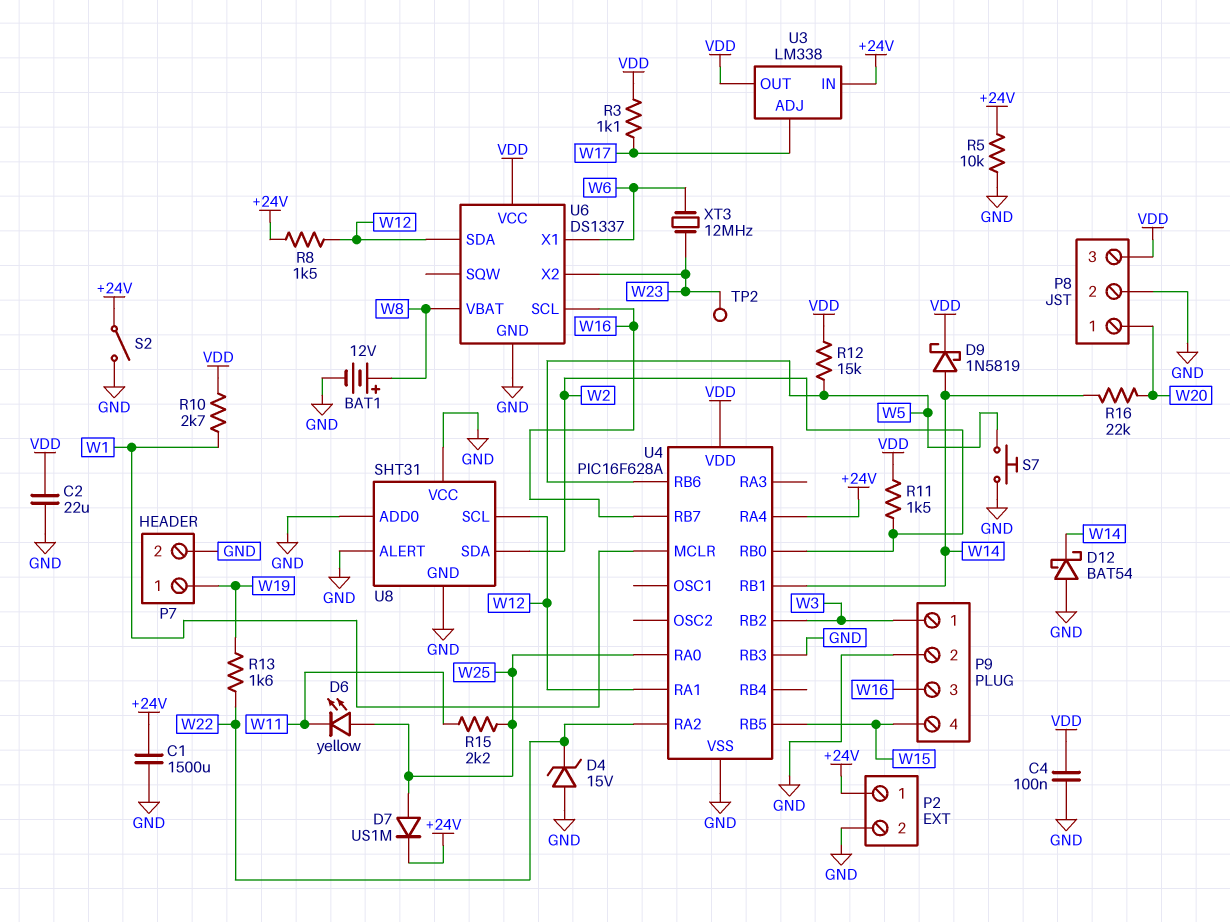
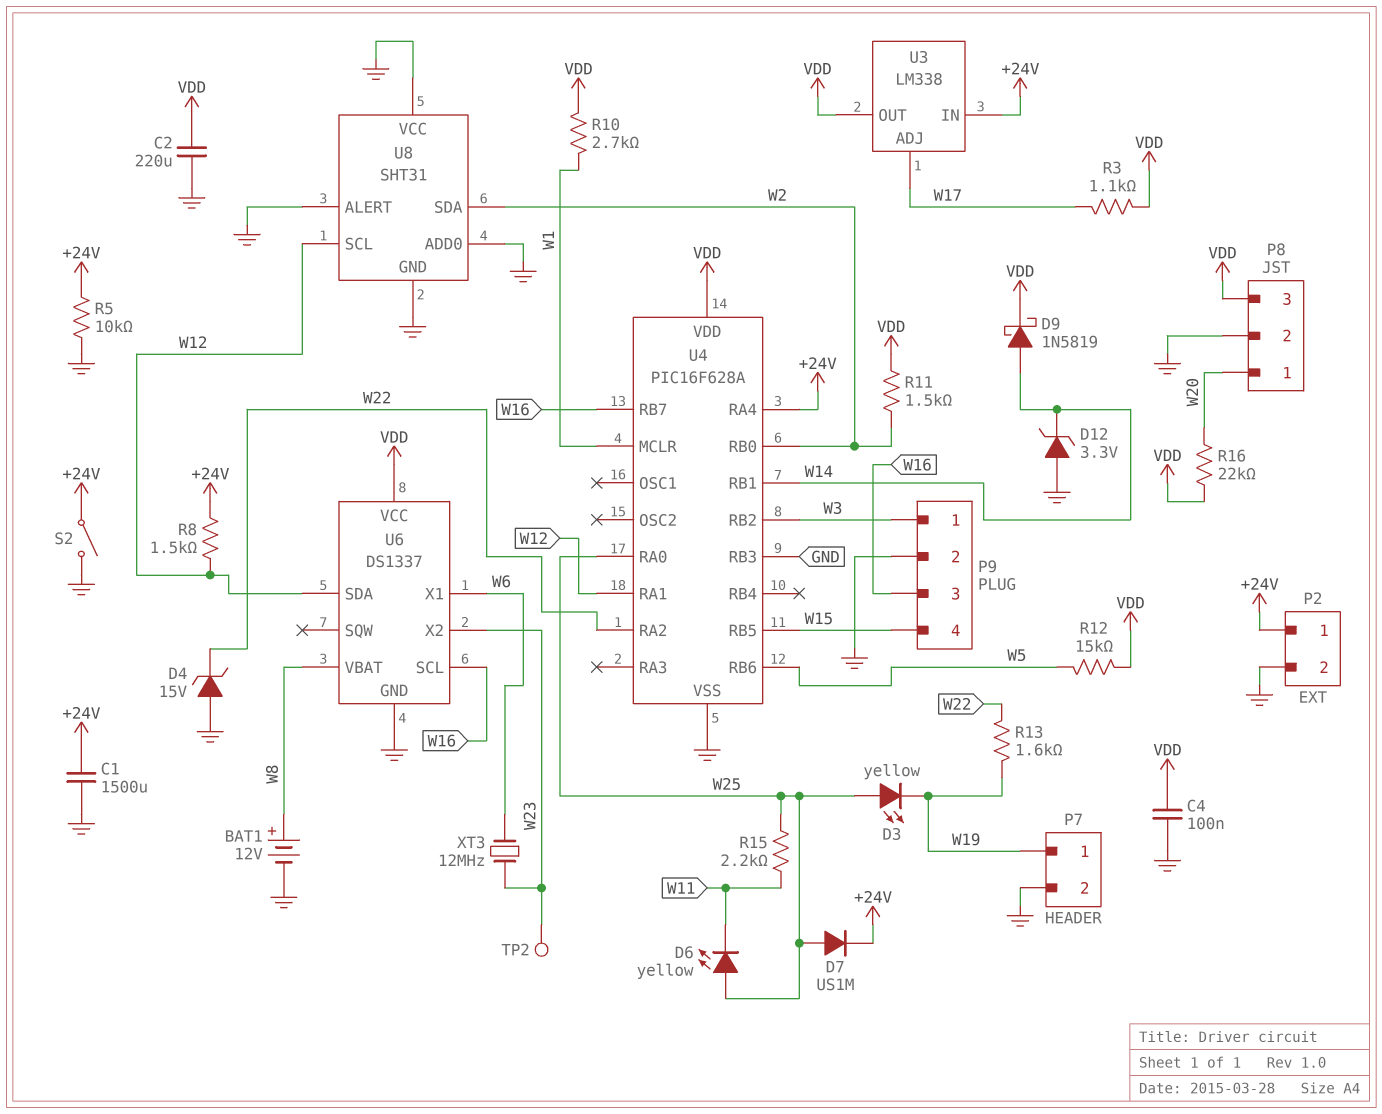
C2: 22uF (GND, VDD) -> 220uF (GND, VDD)
D3: none -> LED yellow (A W25, K W19)
D12: schottky BAT54 (A GND, K W14) -> zener 3.3V (A GND, K W14)
R16: 22k (W14, W20) -> 22k (VDD, W20)
S7: button (GND, W5) -> none

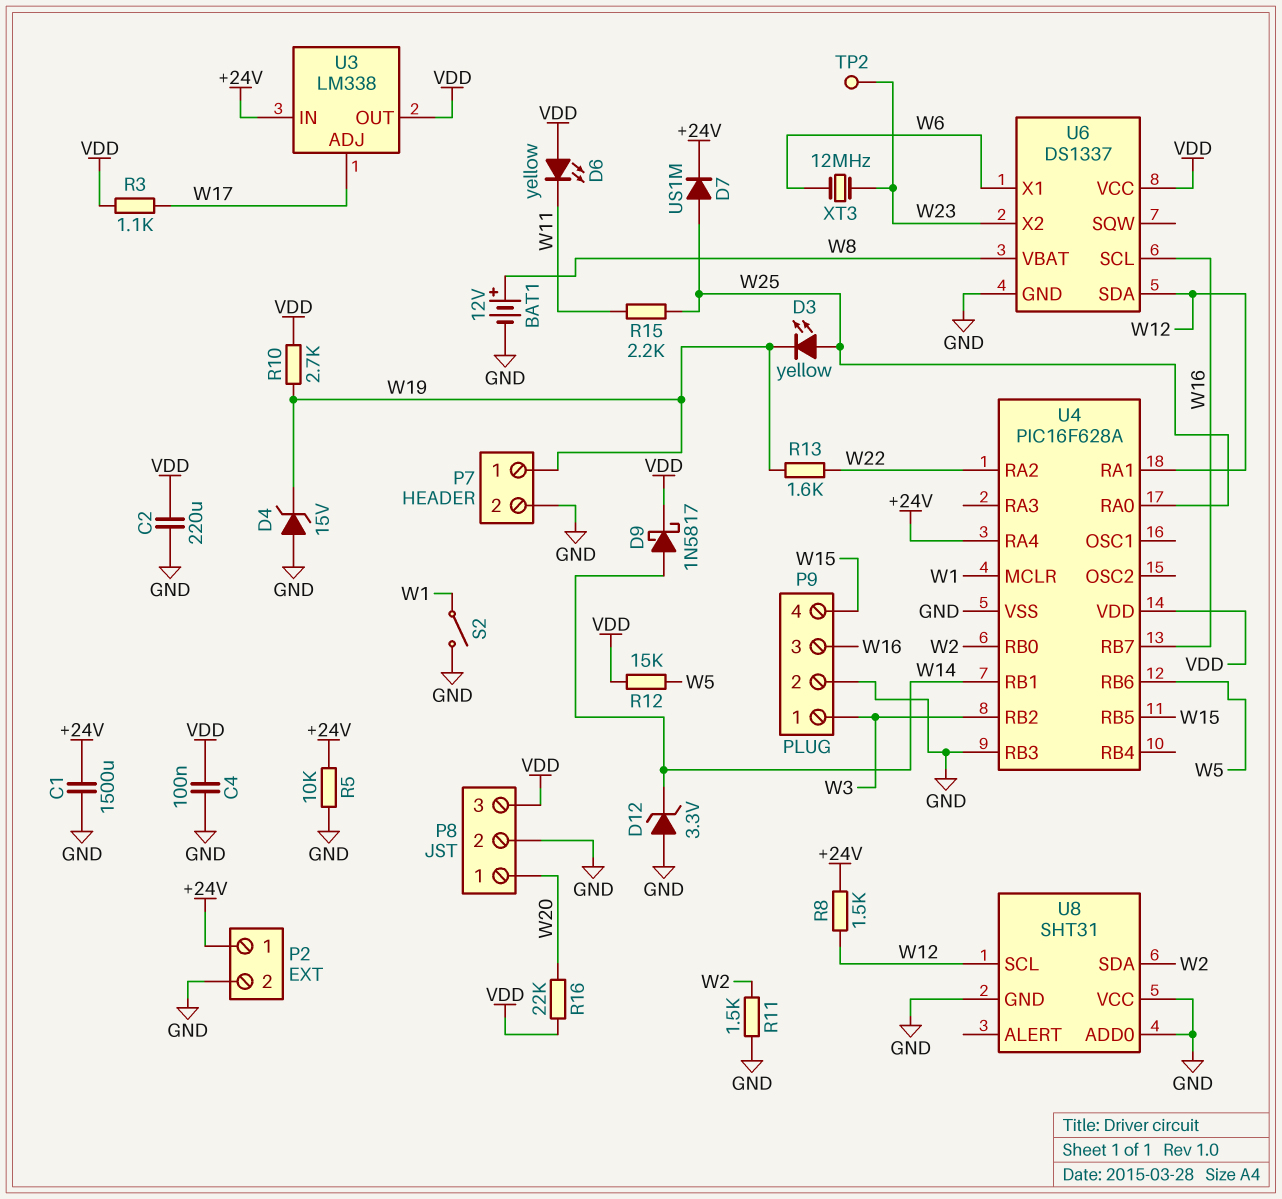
D4: zener 15V (A GND, K W22) -> zener 15V (A GND, K W19)
D6: LED yellow (A W25, K W11) -> LED yellow (A VDD, K W11)
D9: schottky 1N5819 (A W14, K VDD) -> schottky 1N5817 (A W14, K VDD)
R10: 2.7k (VDD, W1) -> 2.7k (VDD, W19)
R11: 1.5k (VDD, W2) -> 1.5k (GND, W2)
S2: switch (+24V, GND) -> switch (GND, W1)
U8 pin ALERT: GND -> none

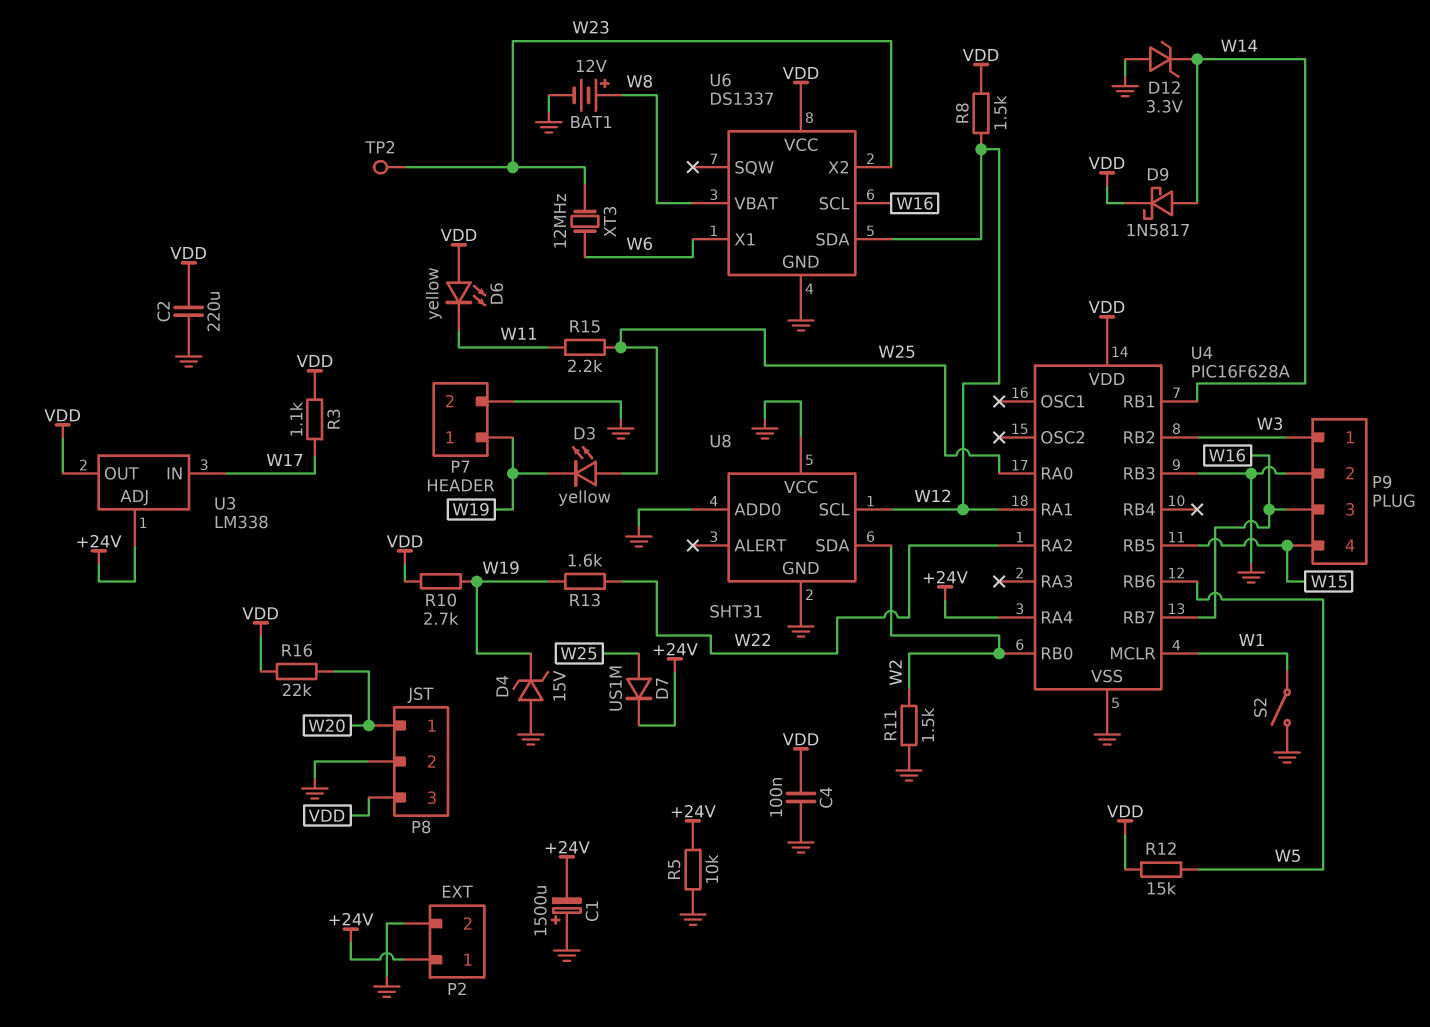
C1: 1500uF (+24V, GND) -> 1500uF (plus GND, minus +24V)
R8: 1.5k (+24V, W12) -> 1.5k (VDD, W12)
U3 pin ADJ: W17 -> +24V
U3 pin IN: +24V -> W17

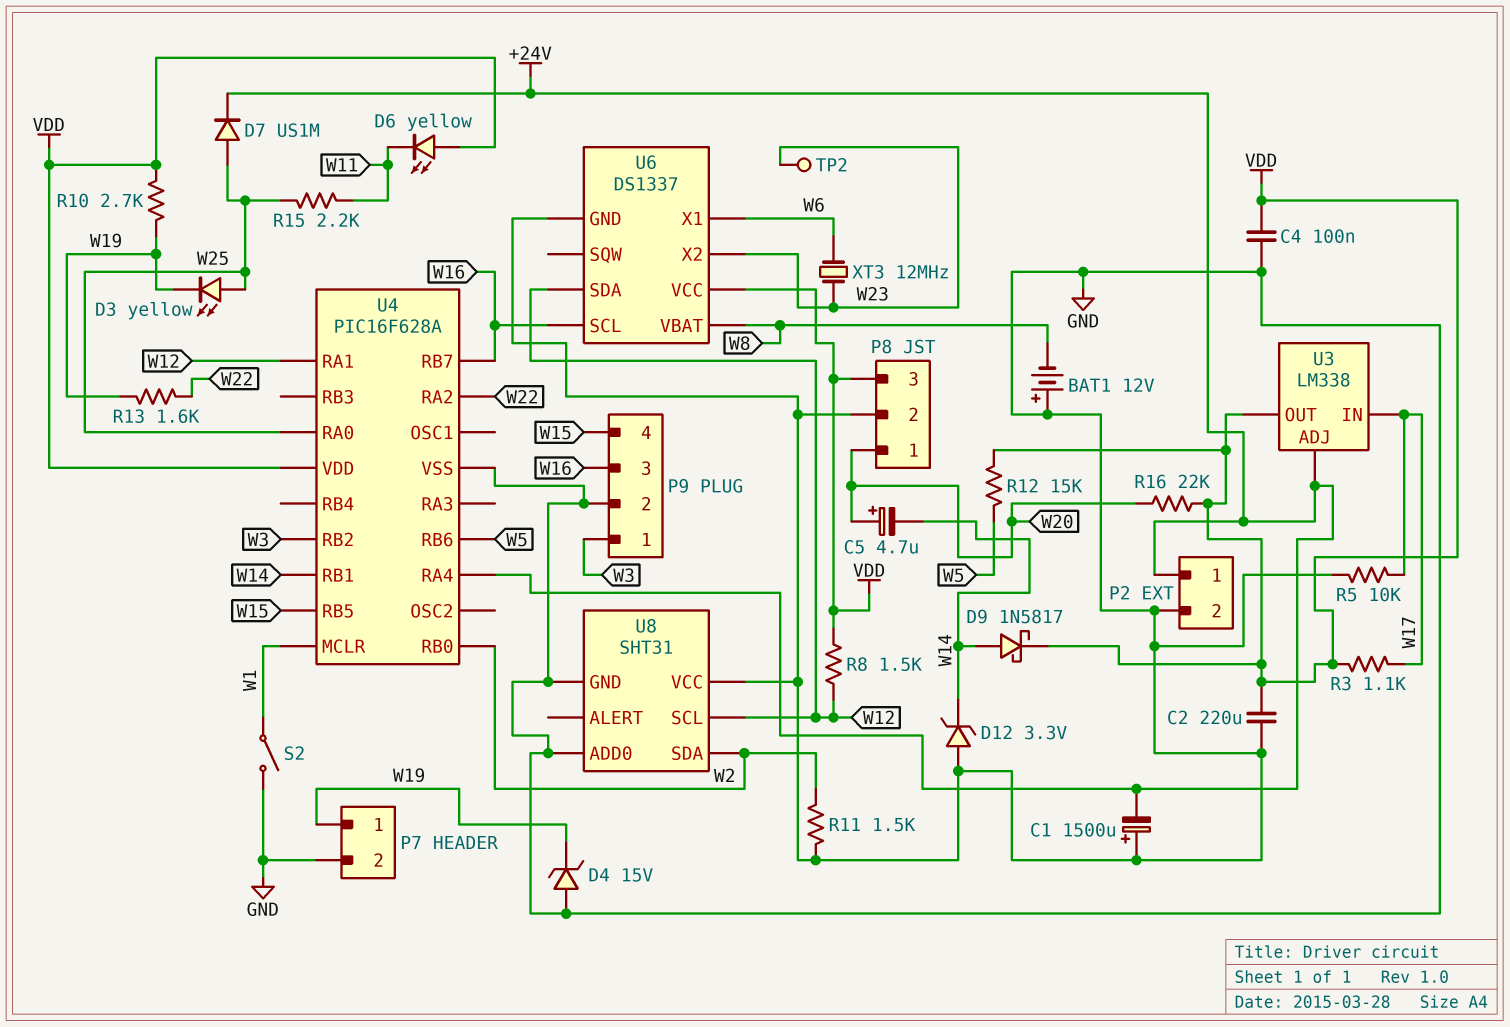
BAT1: 12V (plus W8, minus GND) -> 12V (plus GND, minus W8)
C5: none -> 4.7uF (plus W20, minus W14)
R5: 10k (+24V, GND) -> 10k (GND, W17)
U4 pin RB3: GND -> none

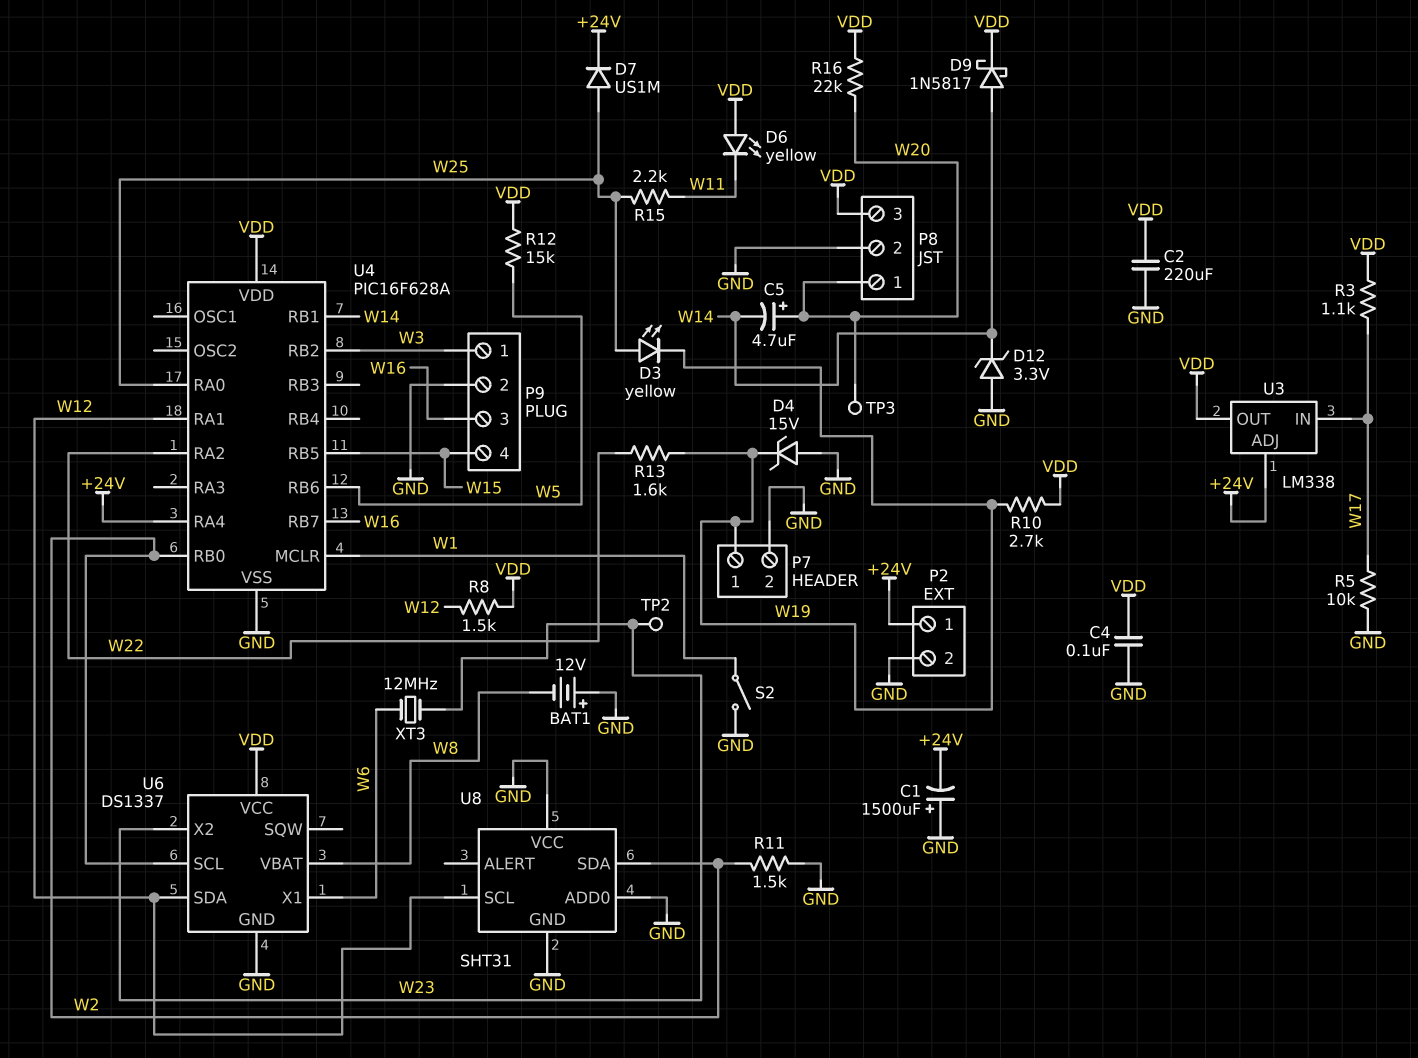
TP3: none -> test point (W20)
U6 pin SCL: W16 -> W2

